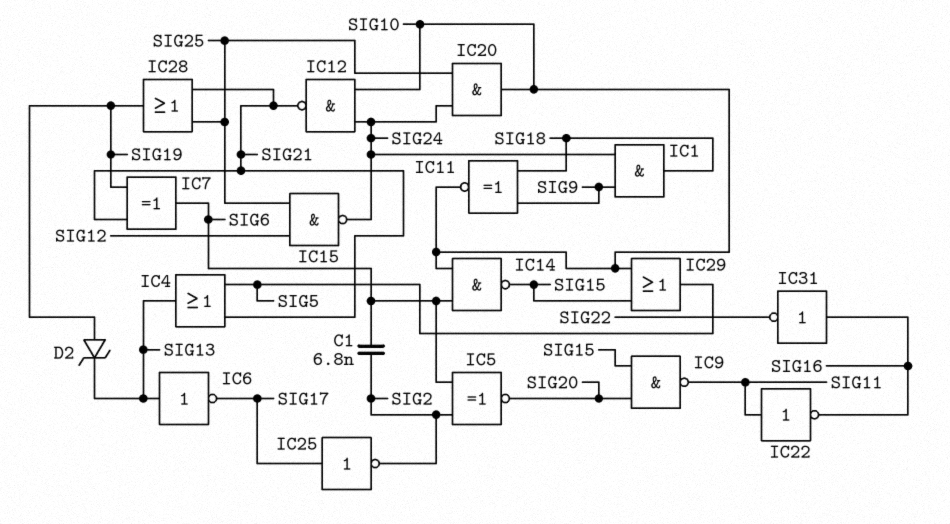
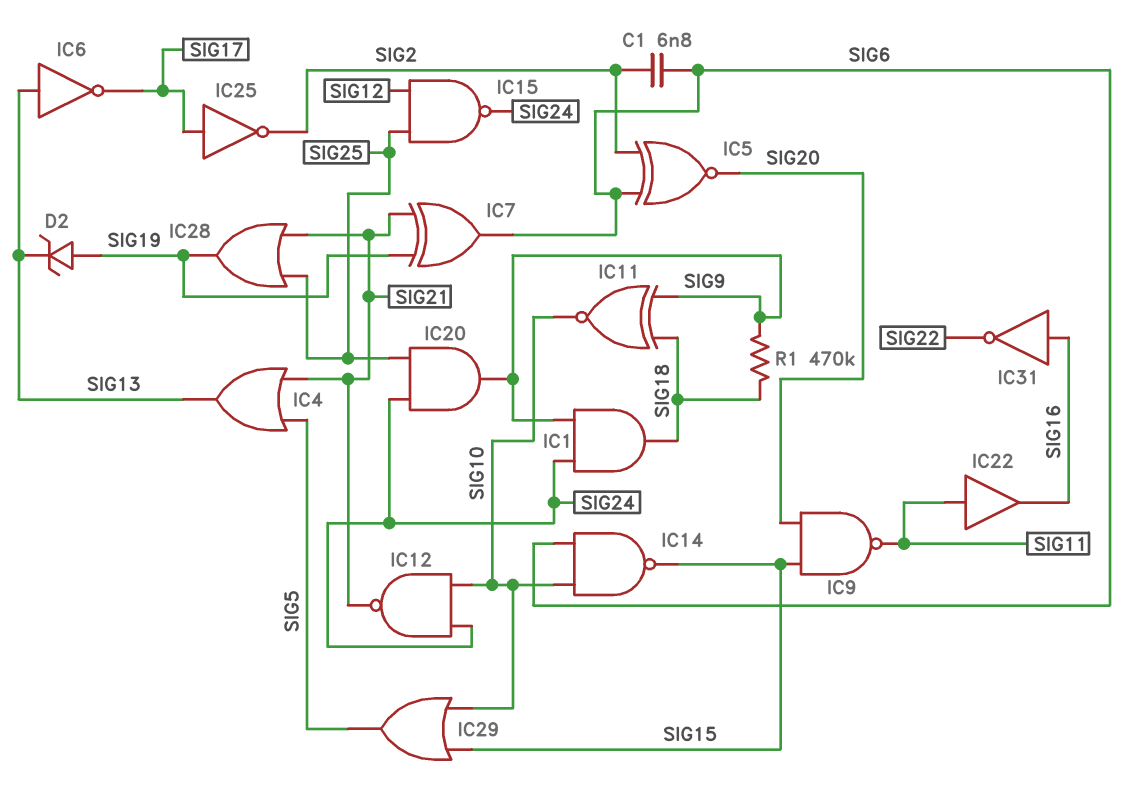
IC20: AND (in SIG24, in SIG25, out SIG10) -> AND (in SIG24, in SIG25, out SIG9)
IC22: NOT (in SIG11, out SIG16) -> buffer (in SIG11, out SIG16)
R1: none -> 470k (SIG9, SIG18)

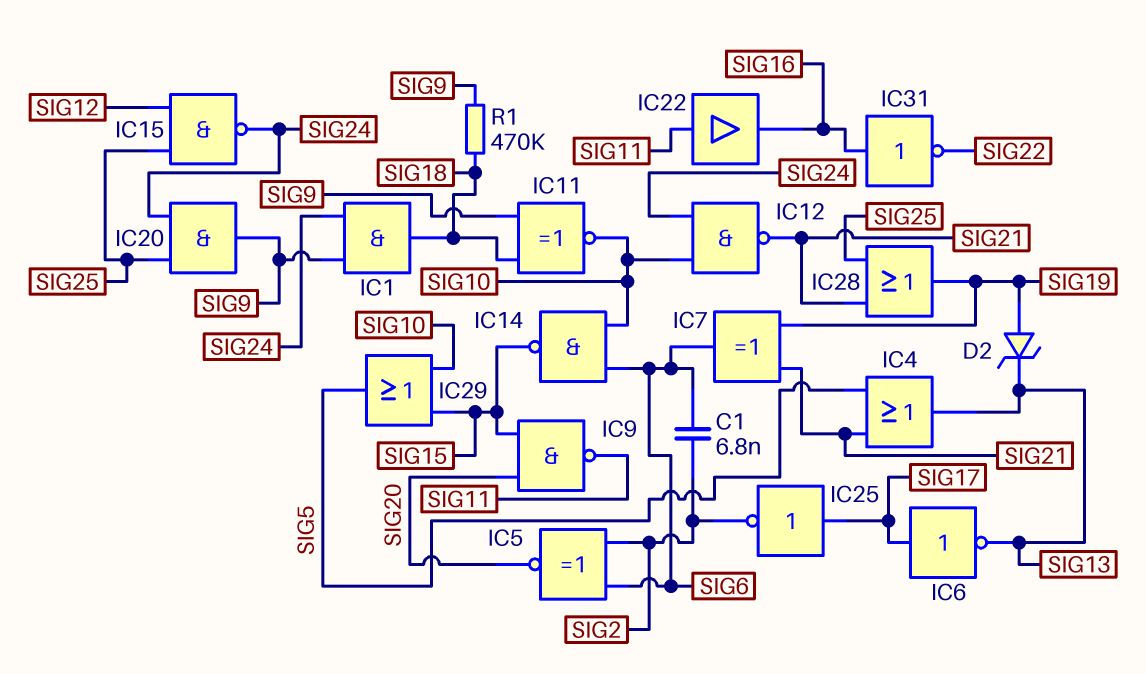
IC6: NOT (in SIG13, out SIG17) -> NOT (in SIG17, out SIG13)

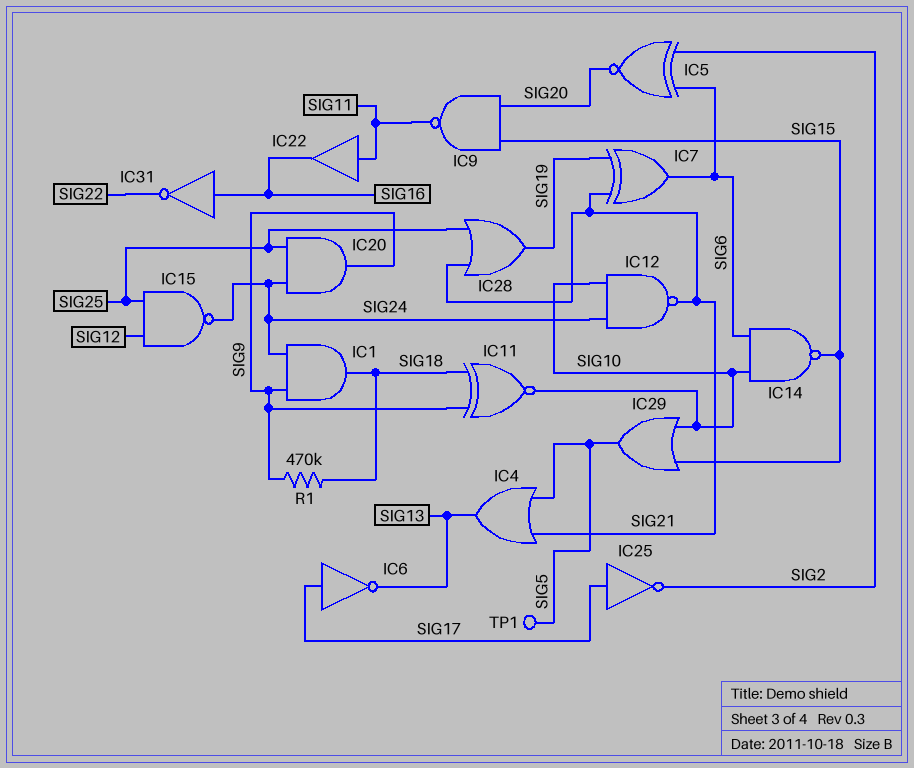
C1: 6.8nF (SIG2, SIG6) -> none
D2: zener (A SIG19, K SIG13) -> none
TP1: none -> test point (SIG5)

